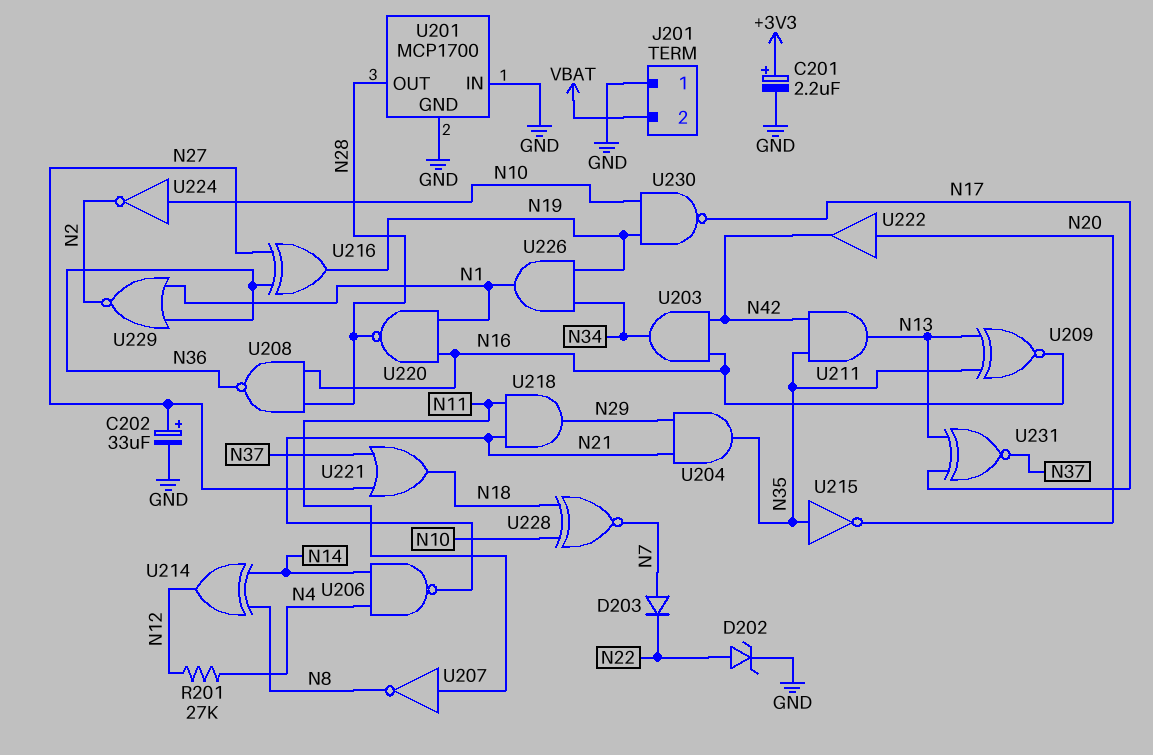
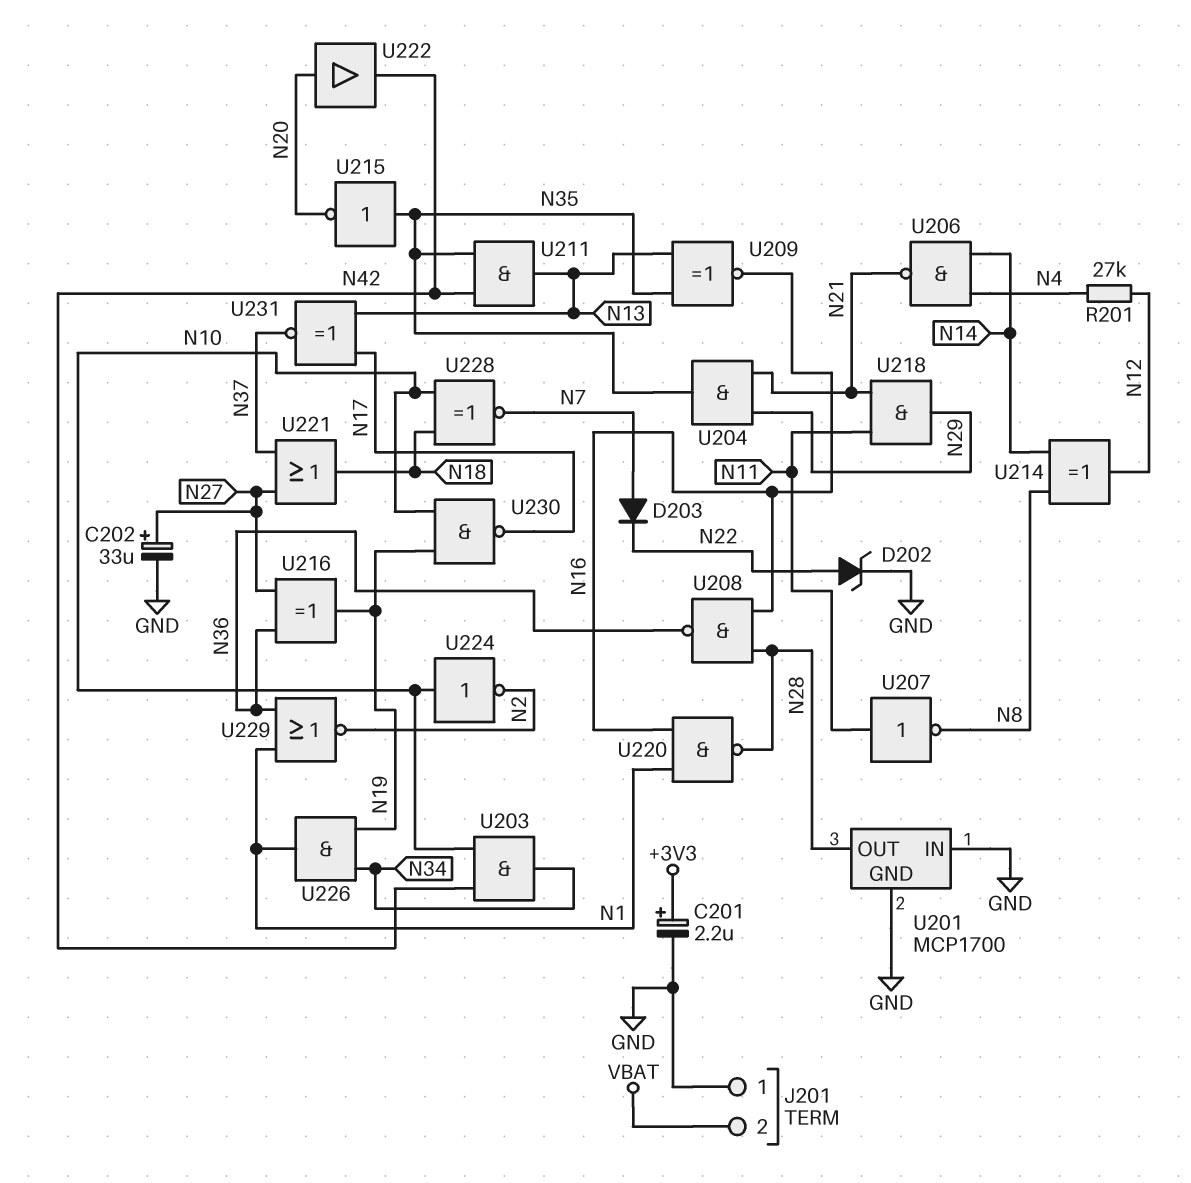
U203: AND (in N16, in N42, out N34) -> AND (in N10, in N42, out N34)

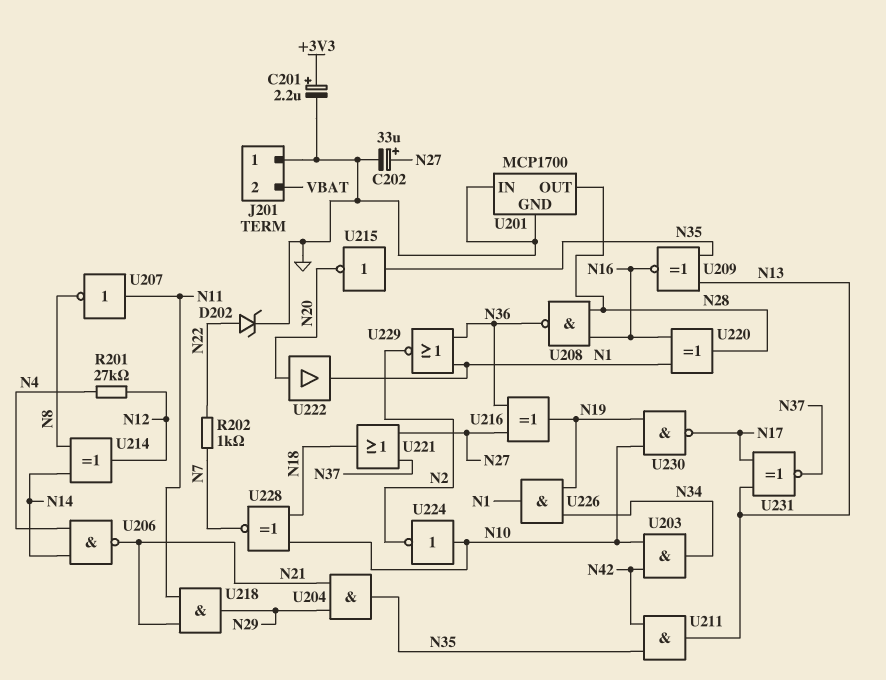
D203: diode (A N7, K N22) -> none
R202: none -> 1k (N7, N22)
U220: NAND (in N1, in N16, out N28) -> XOR (in N1, in N16, out N28)
U222: buffer (in N20, out N42) -> buffer (in N20, out N1)

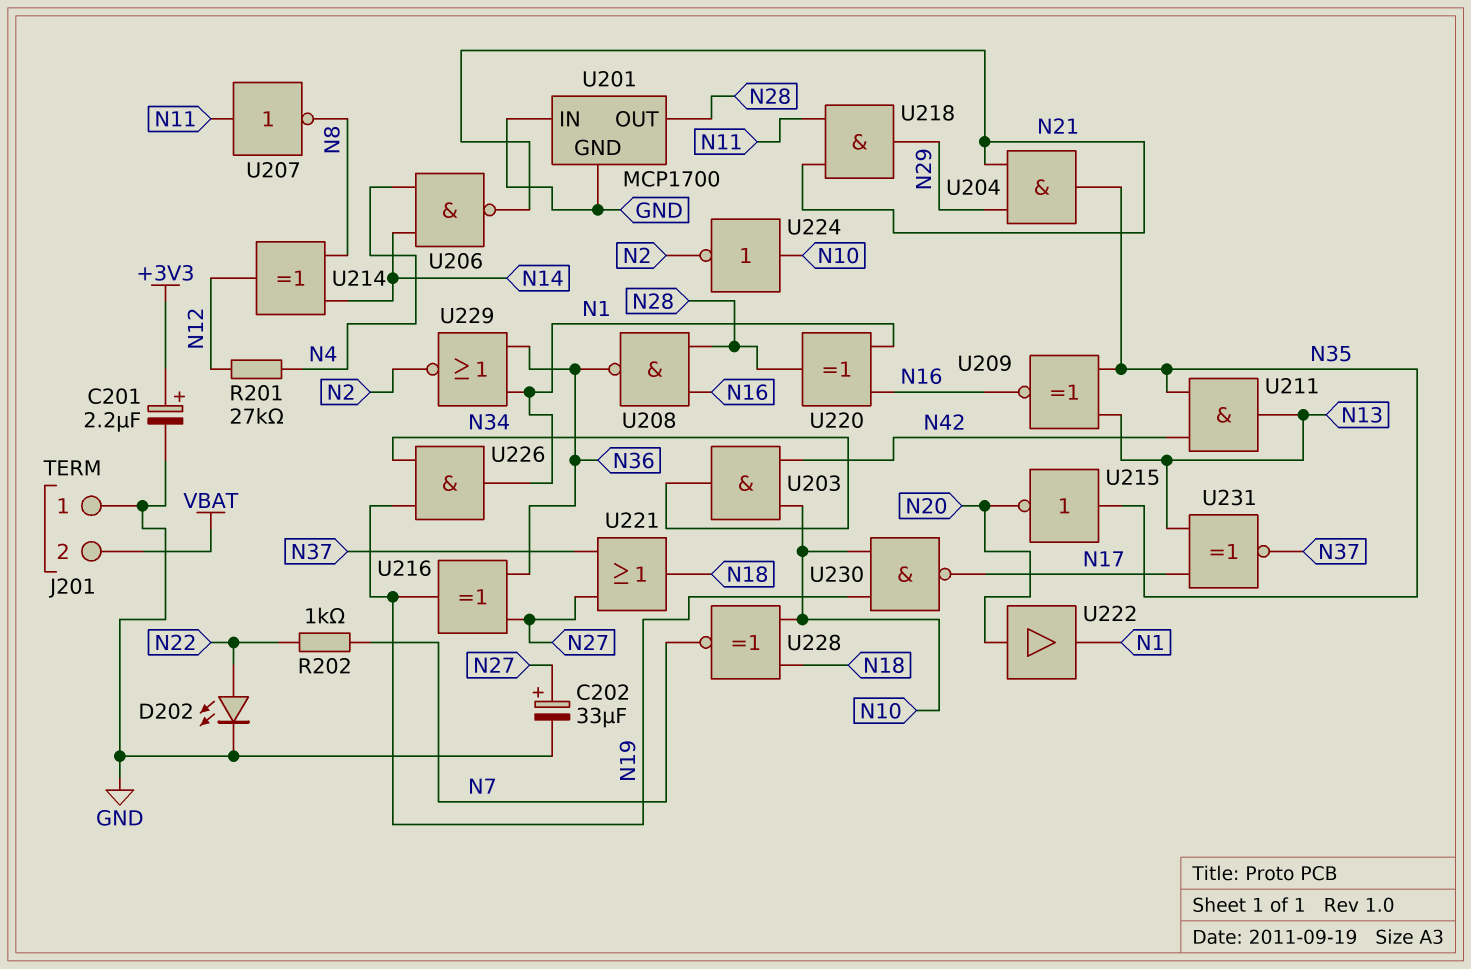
D202: zener (A N22, K GND) -> LED (A N22, K GND)

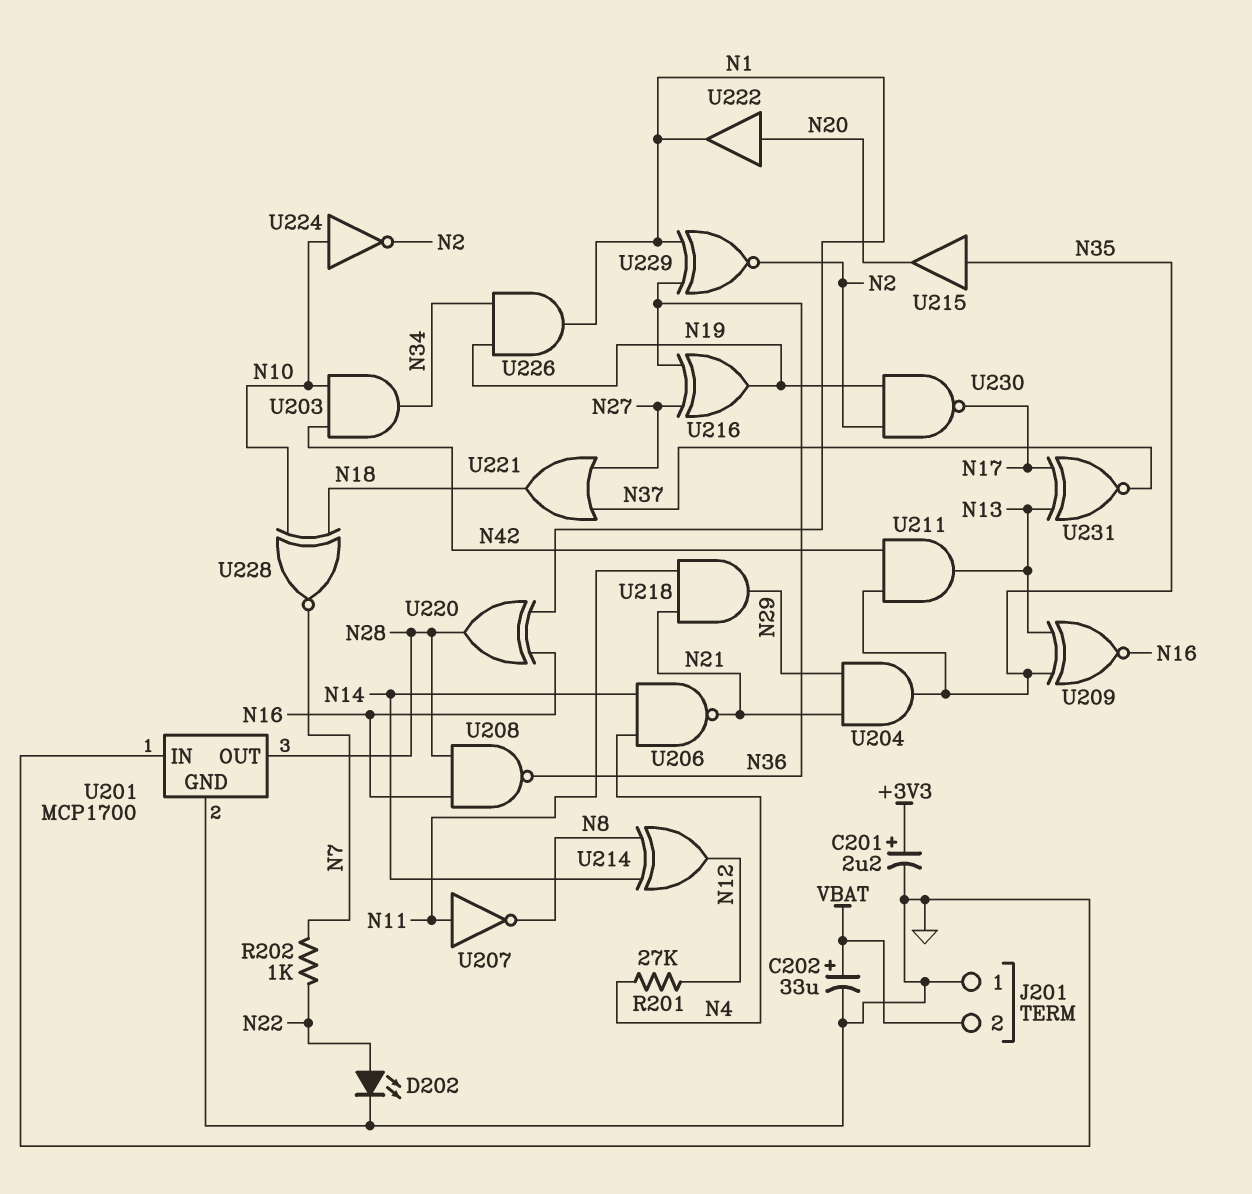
C202: 33uF (plus N27, minus GND) -> 33uF (plus VBAT, minus GND)
U215: NOT (in N35, out N20) -> buffer (in N35, out N20)
U229: NOR (in N1, in N36, out N2) -> XNOR (in N1, in N36, out N2)
U230: NAND (in N10, in N19, out N17) -> NAND (in N2, in N19, out N17)

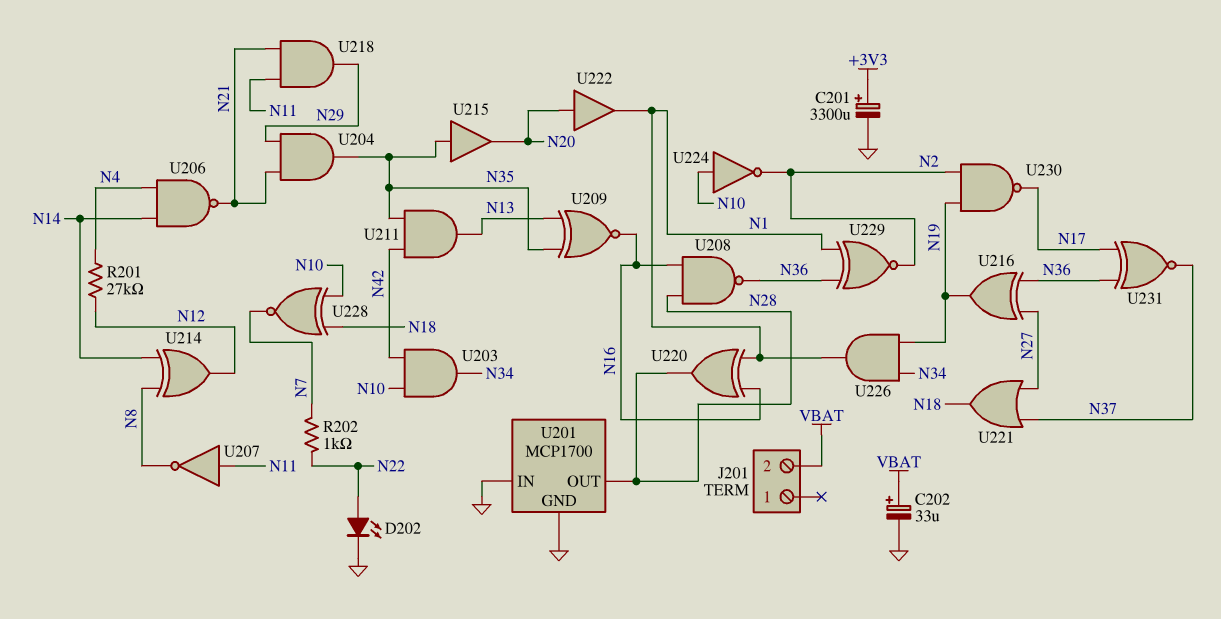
C201: 2.2uF (plus +3V3, minus GND) -> 3300uF (plus +3V3, minus GND)
J201 pin 1: GND -> none
U231: XNOR (in N13, in N17, out N37) -> XNOR (in N17, in N36, out N37)

